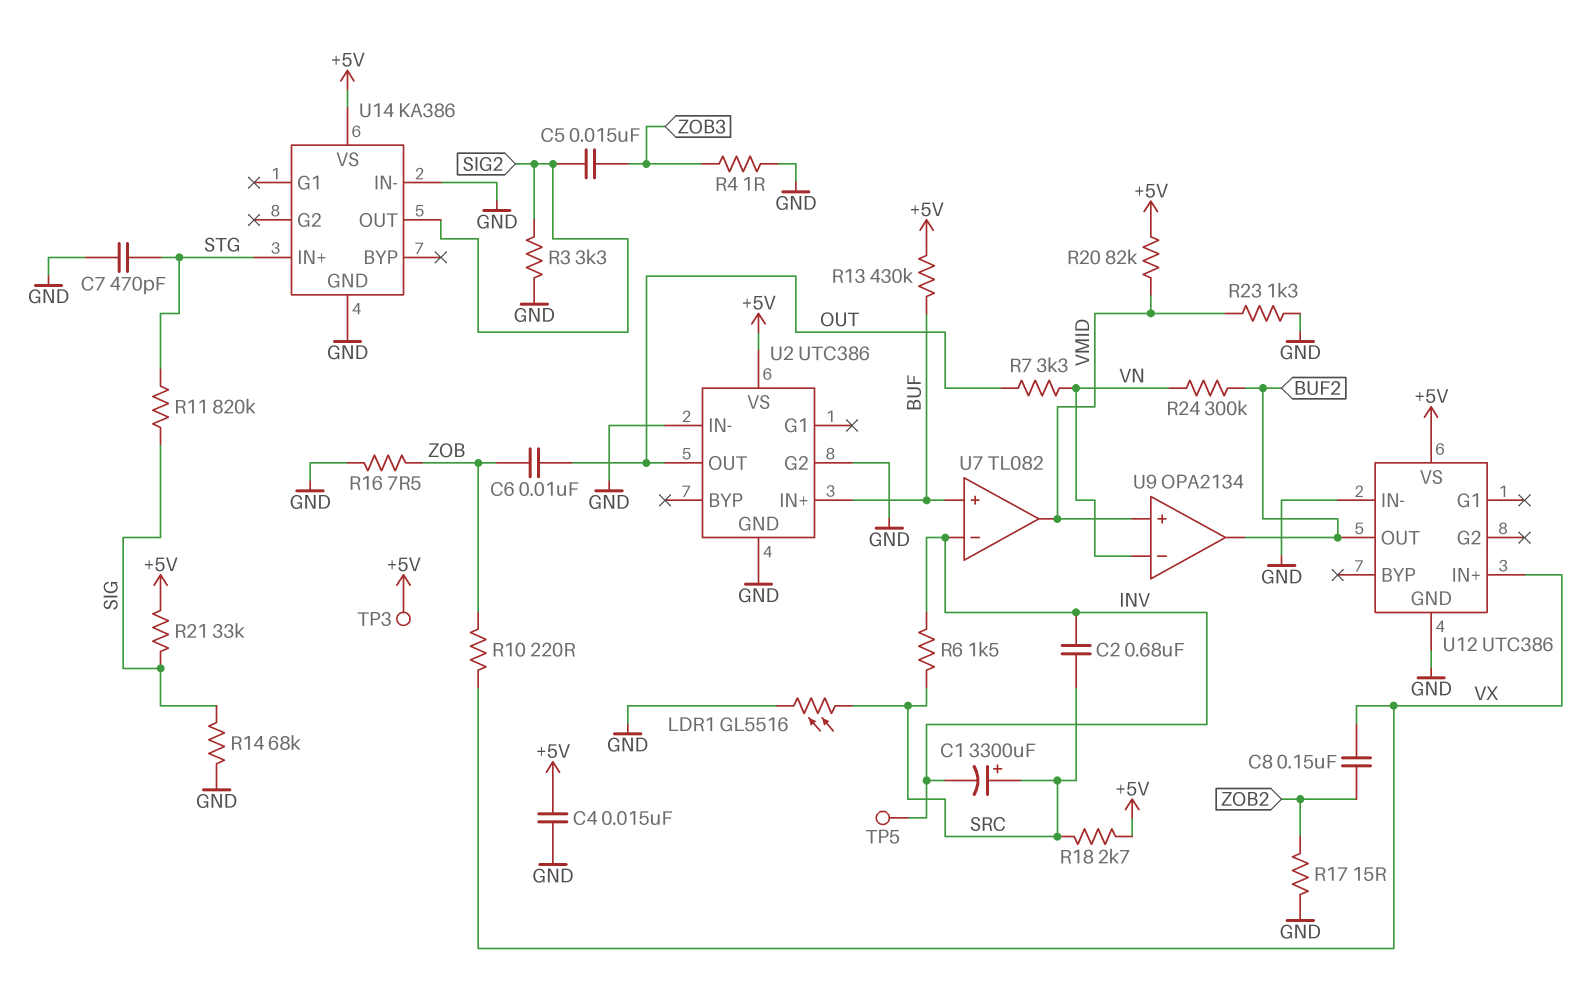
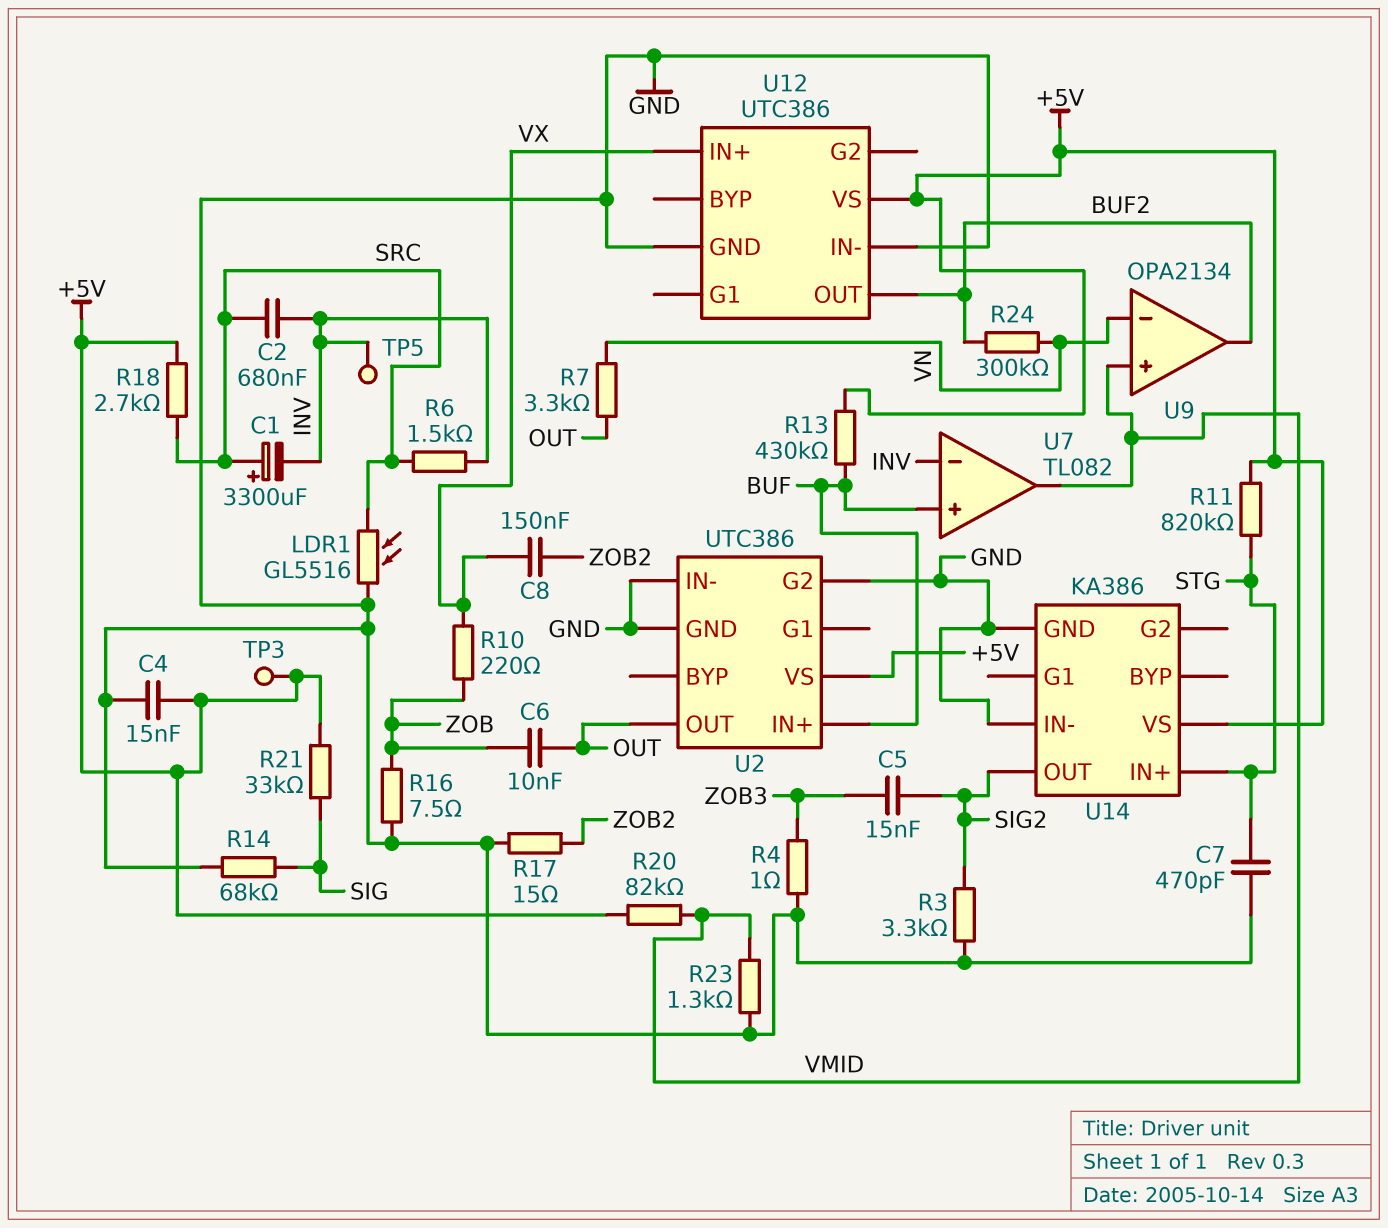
R11: 820k (SIG, STG) -> 820k (+5V, STG)

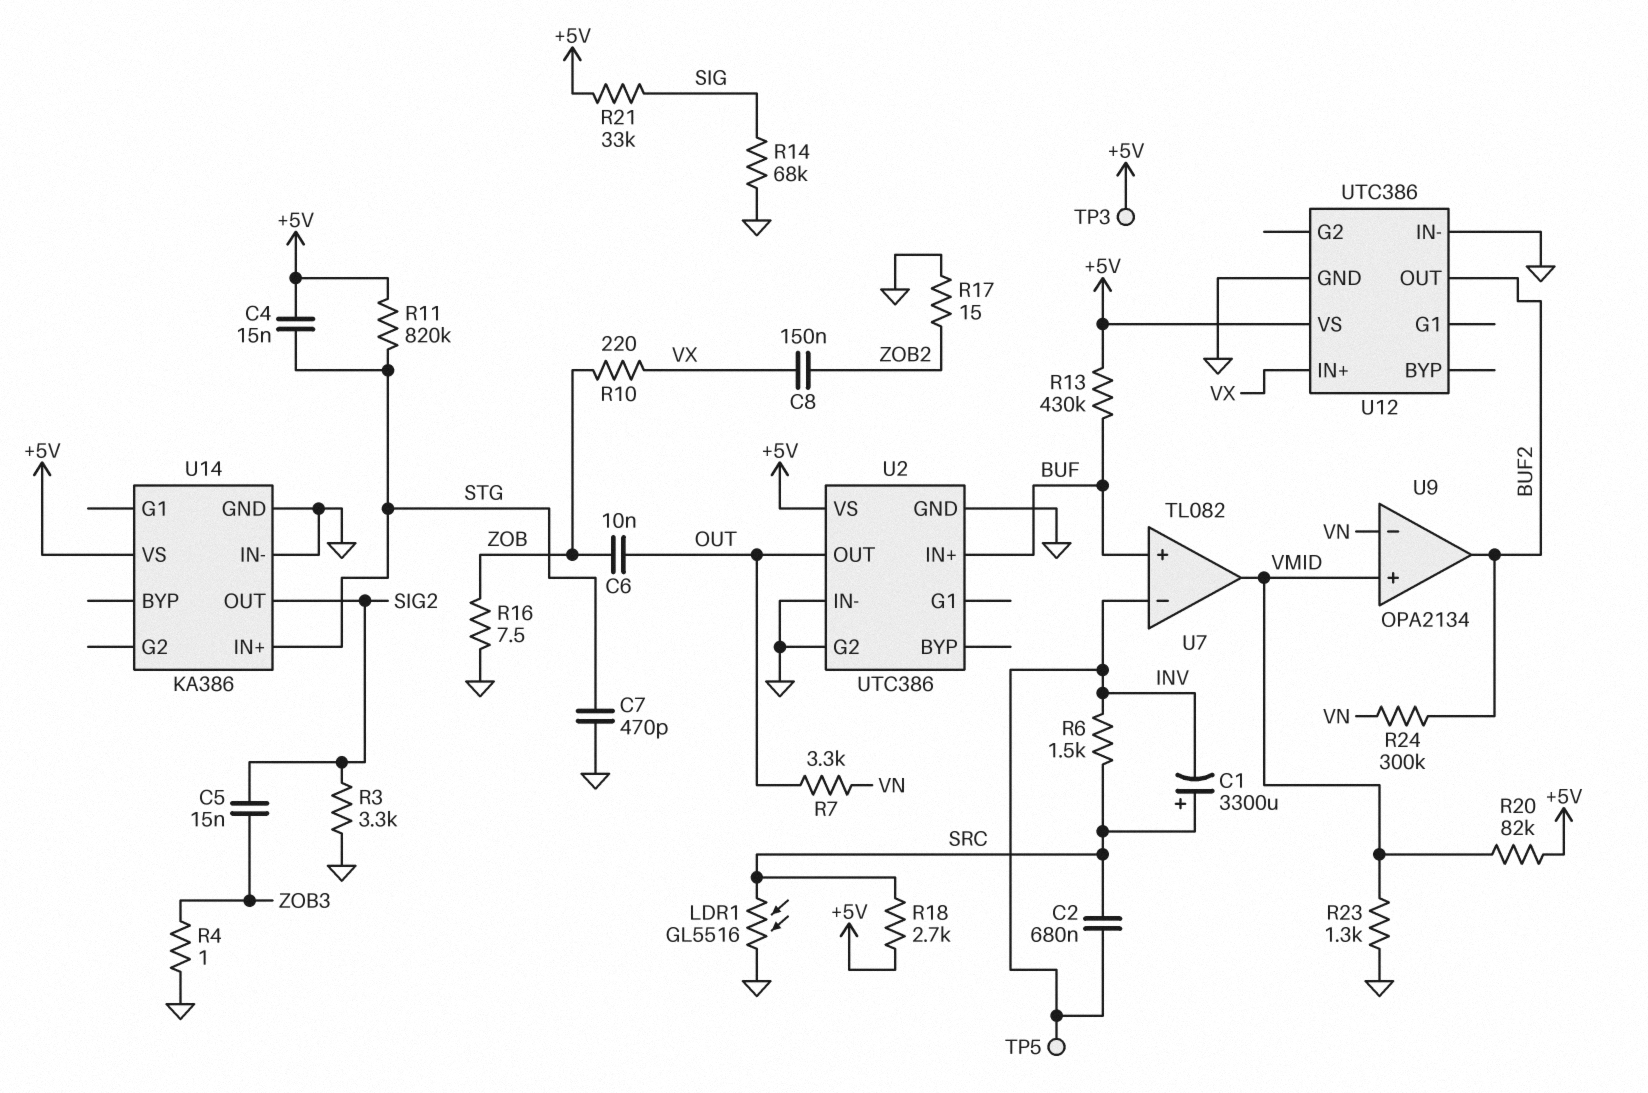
C4: 15nF (+5V, GND) -> 15nF (+5V, STG)

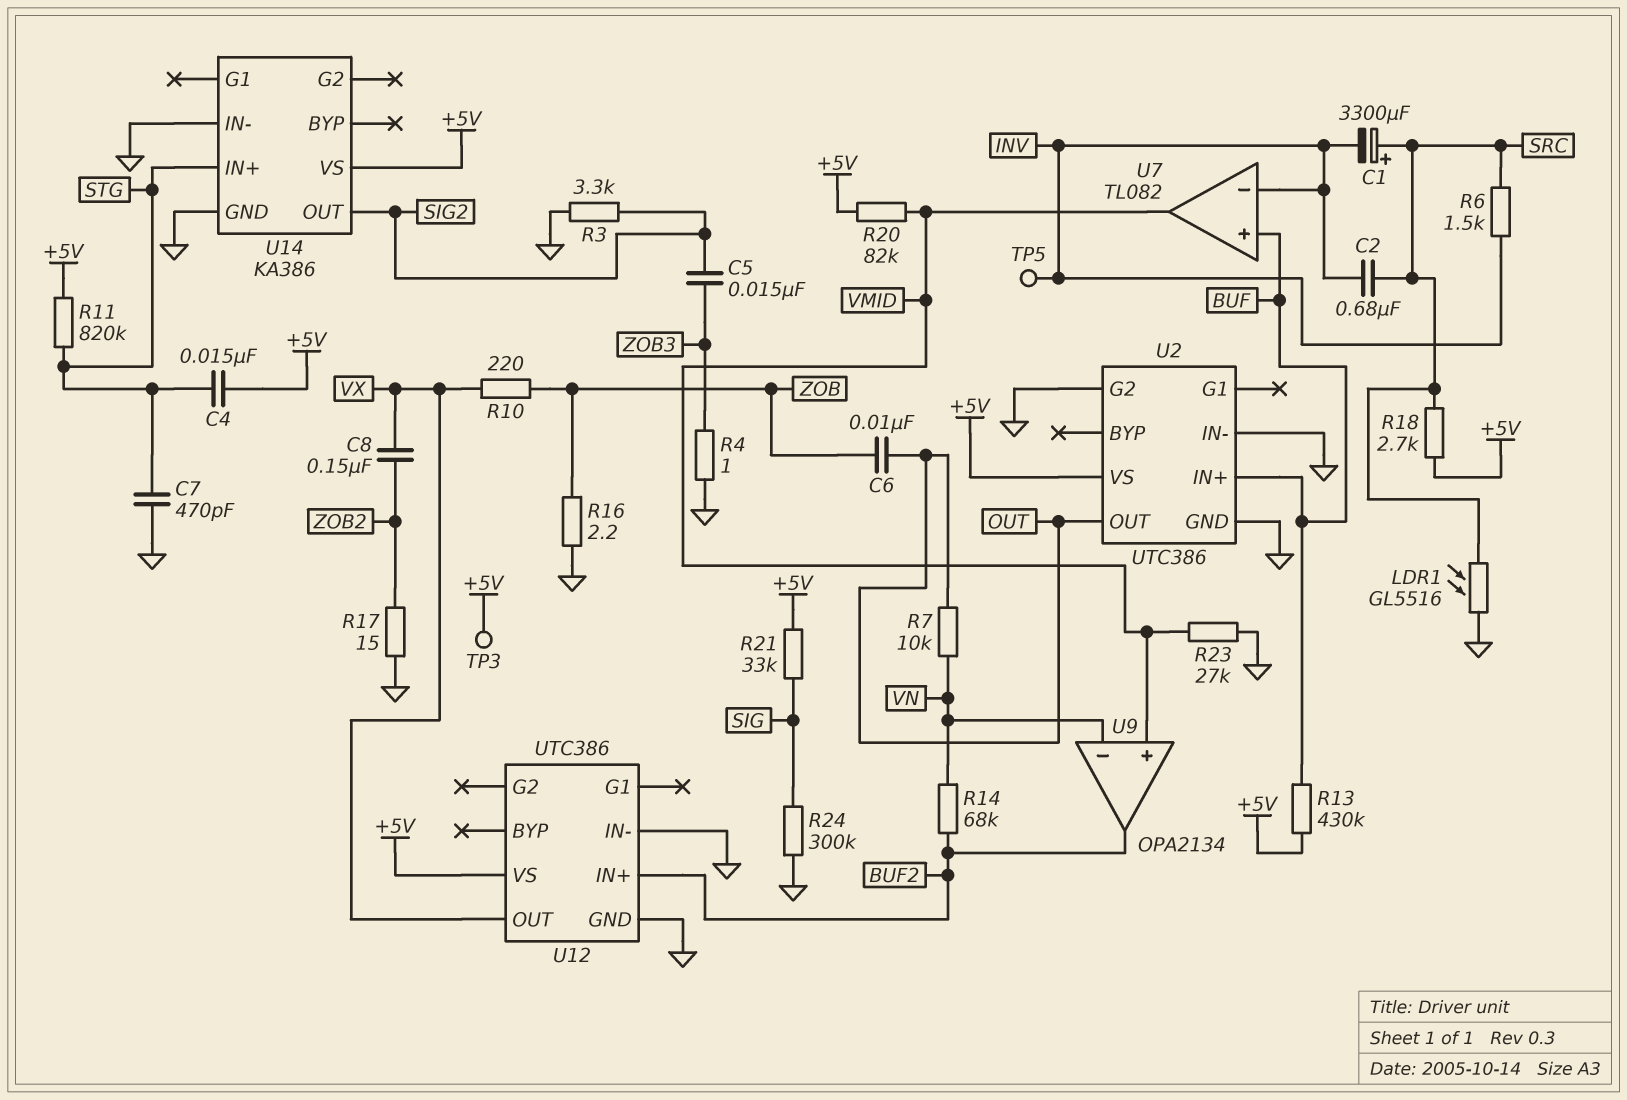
R7: 3.3k (OUT, VN) -> 10k (OUT, VN)
R14: 68k (GND, SIG) -> 68k (BUF2, VN)
R16: 7.5 (GND, ZOB) -> 2.2 (GND, ZOB)
R23: 1.3k (GND, VMID) -> 27k (GND, VMID)
R24: 300k (BUF2, VN) -> 300k (GND, SIG)
U12 pin IN+: VX -> BUF2
U12 pin OUT: BUF2 -> VX

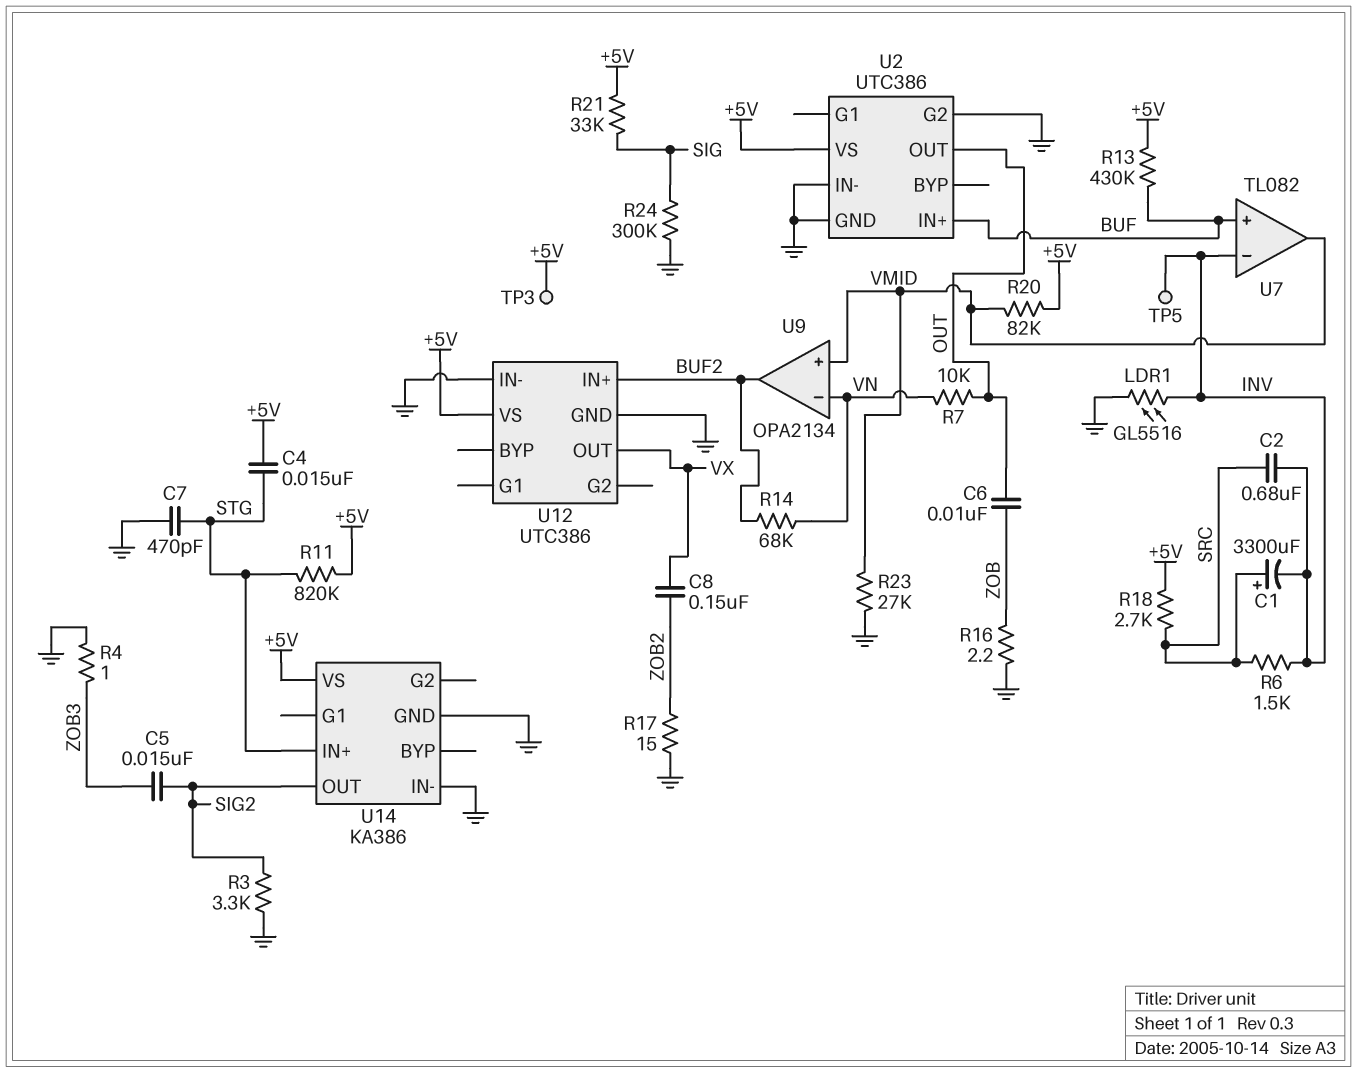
LDR1: GL5516 (GND, SRC) -> GL5516 (GND, INV)
R10: 220 (VX, ZOB) -> none

